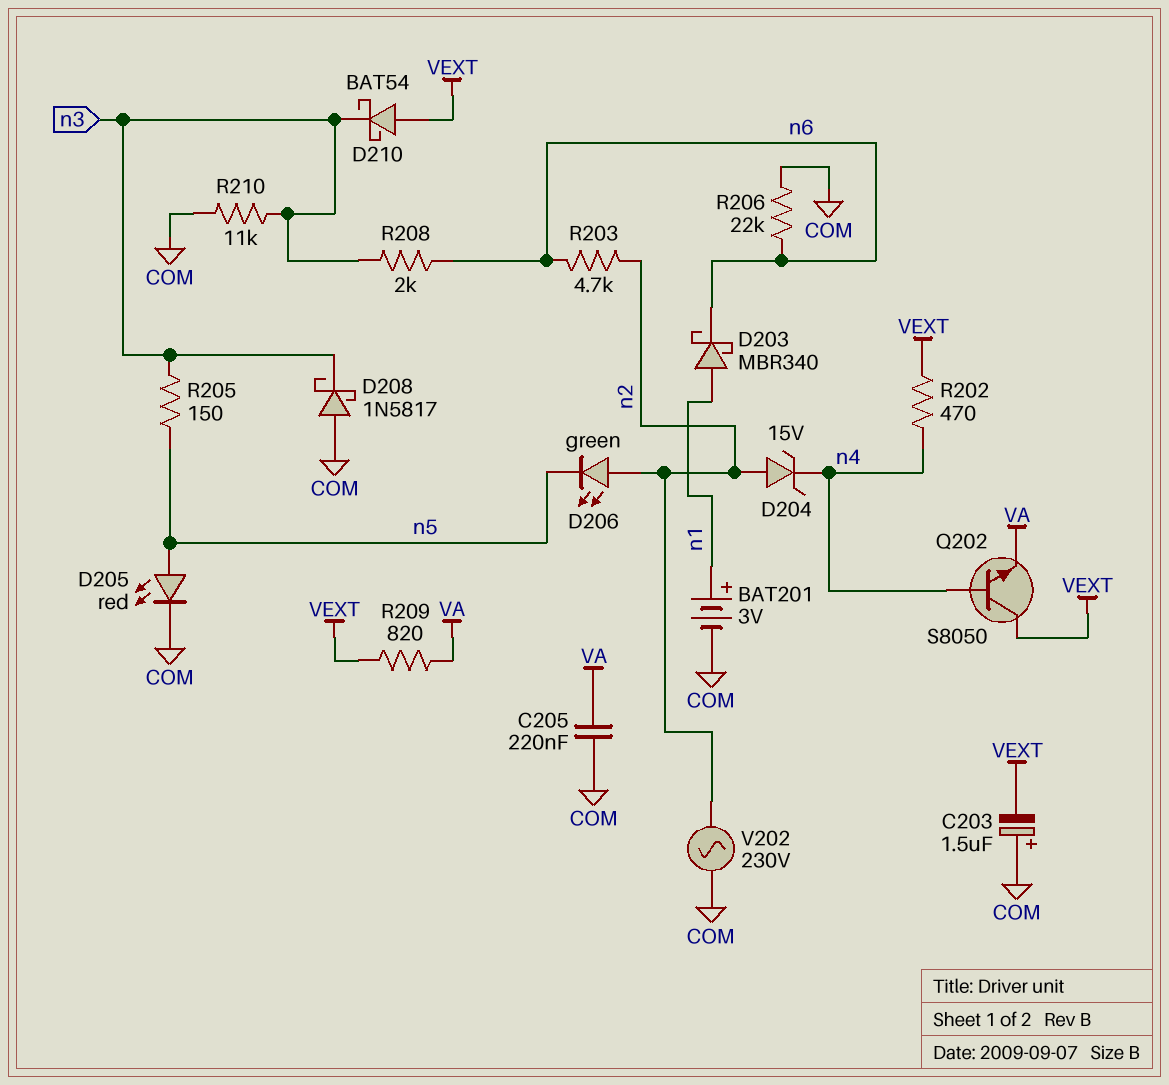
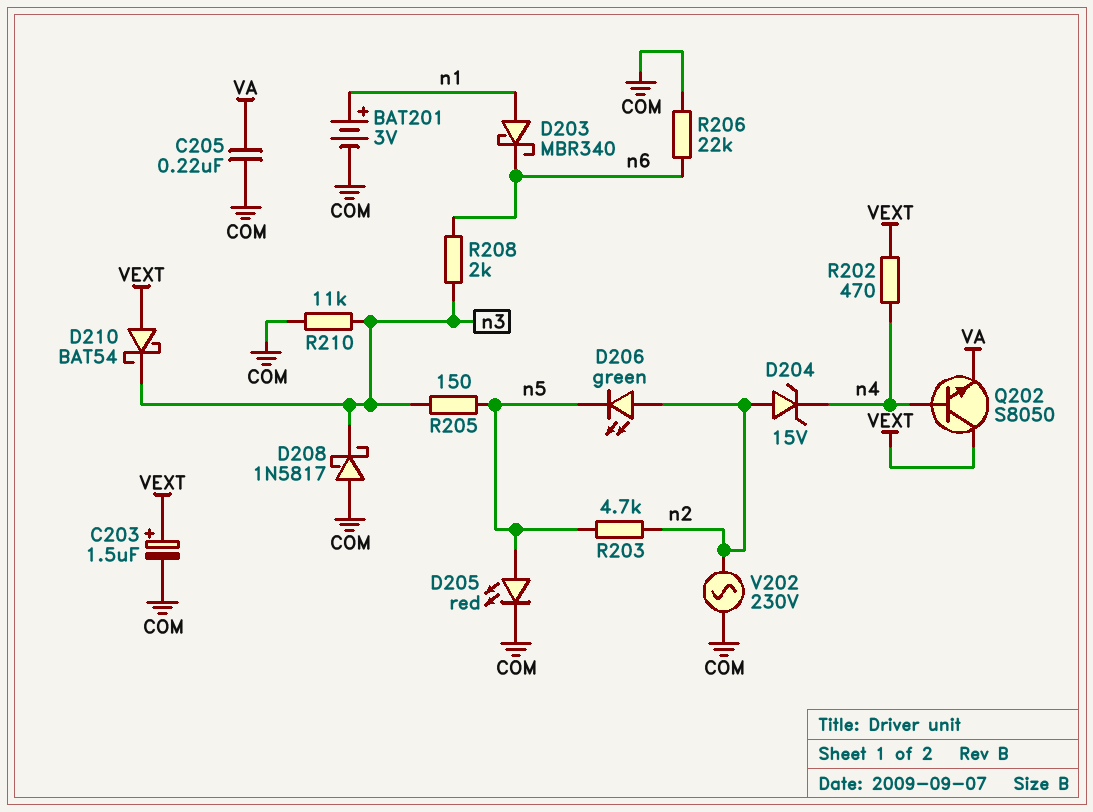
C203: 1.5uF (plus COM, minus VEXT) -> 1.5uF (plus VEXT, minus COM)
R203: 4.7k (n2, n6) -> 4.7k (n2, n5)
R209: 820 (VA, VEXT) -> none

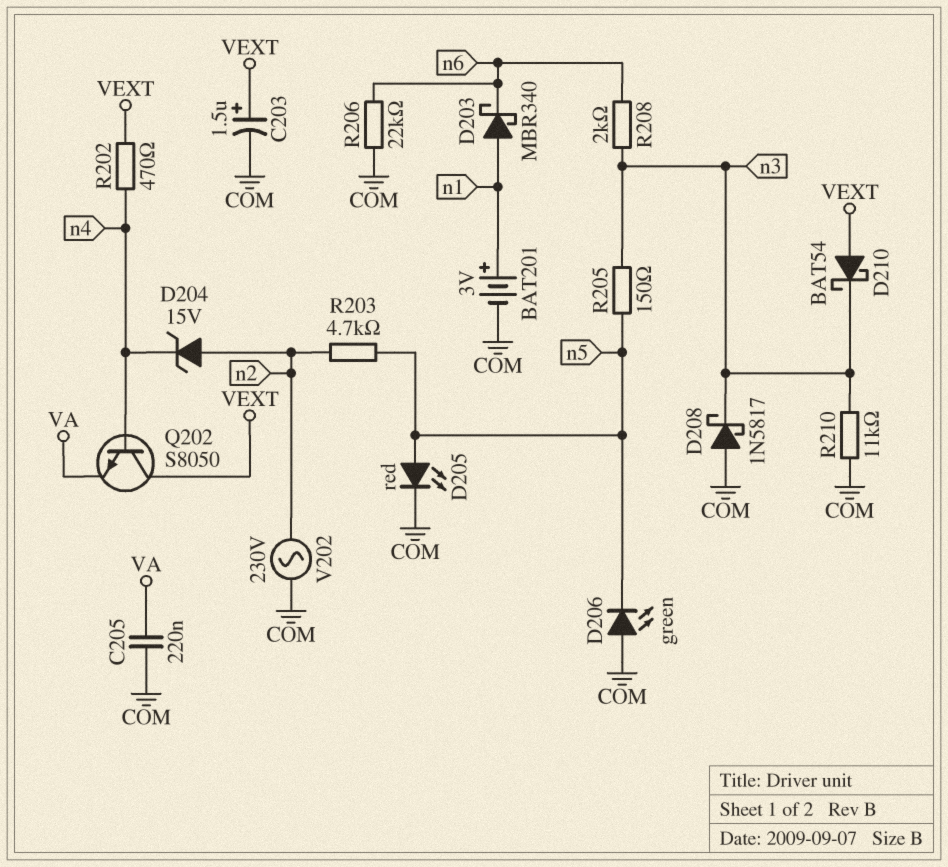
D206: LED green (A n2, K n5) -> LED green (A COM, K n5)

